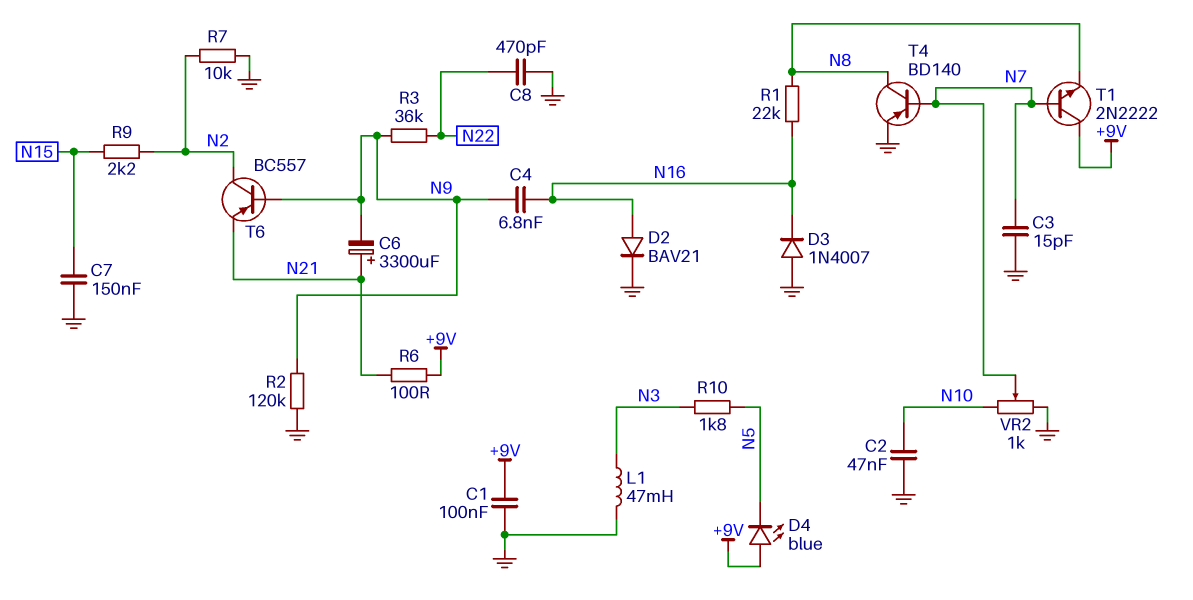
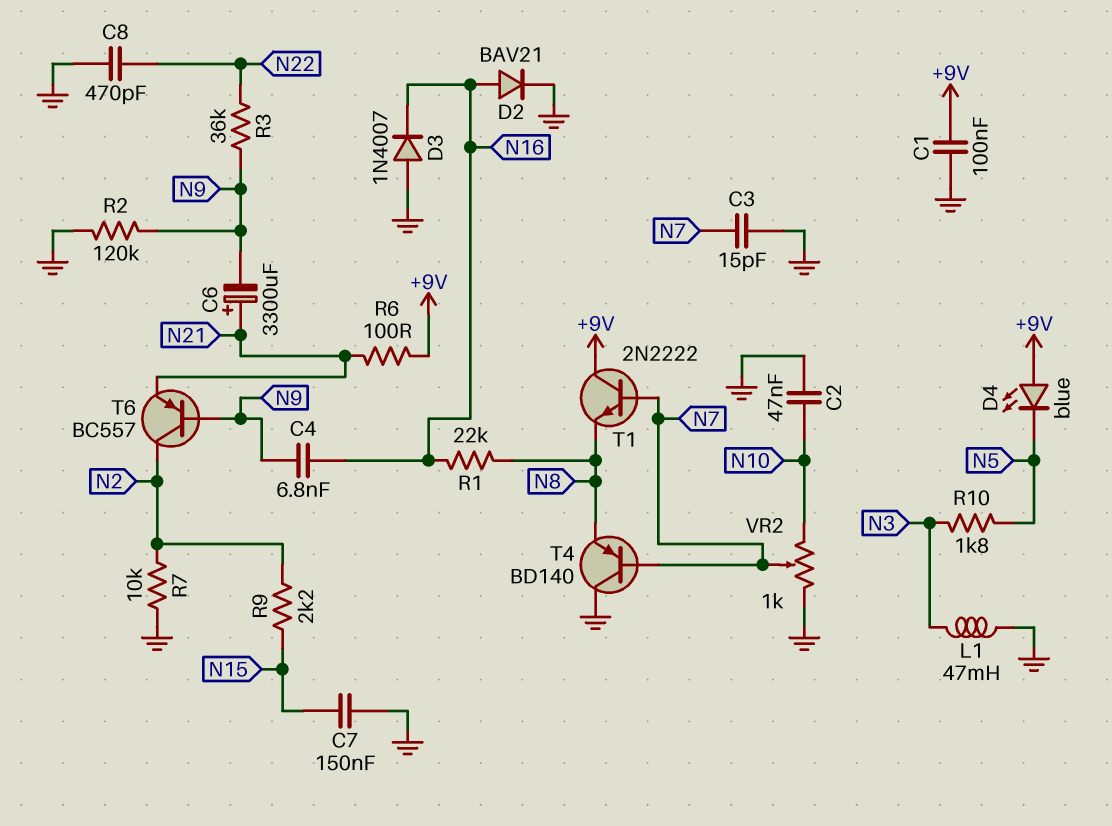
T4: PNP BD140 (B N7, C N8, E GND) -> PNP BD140 (B N7, C GND, E N8)

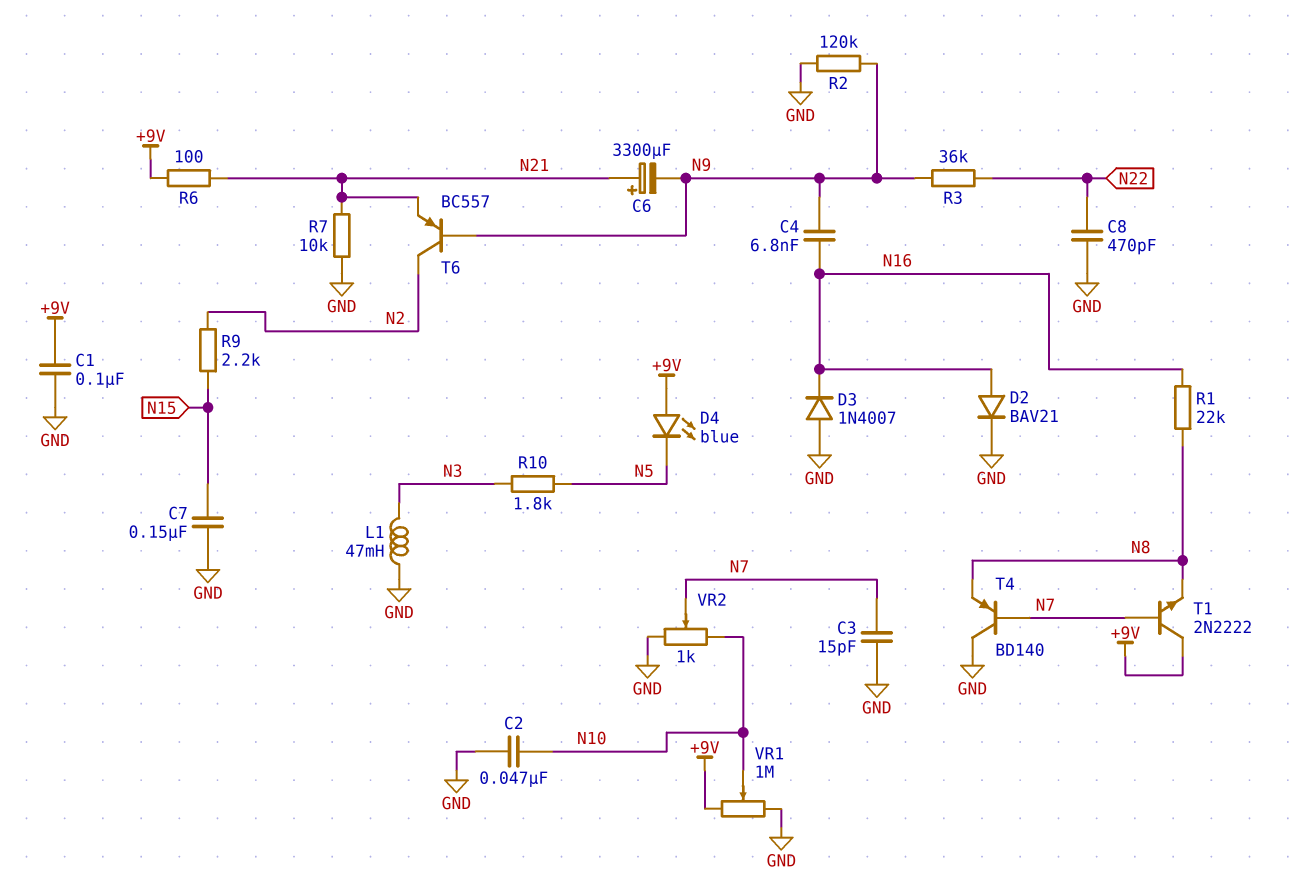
R7: 10k (GND, N2) -> 10k (GND, N21)
VR1: none -> 1M (+9V, GND, wiper N10)

